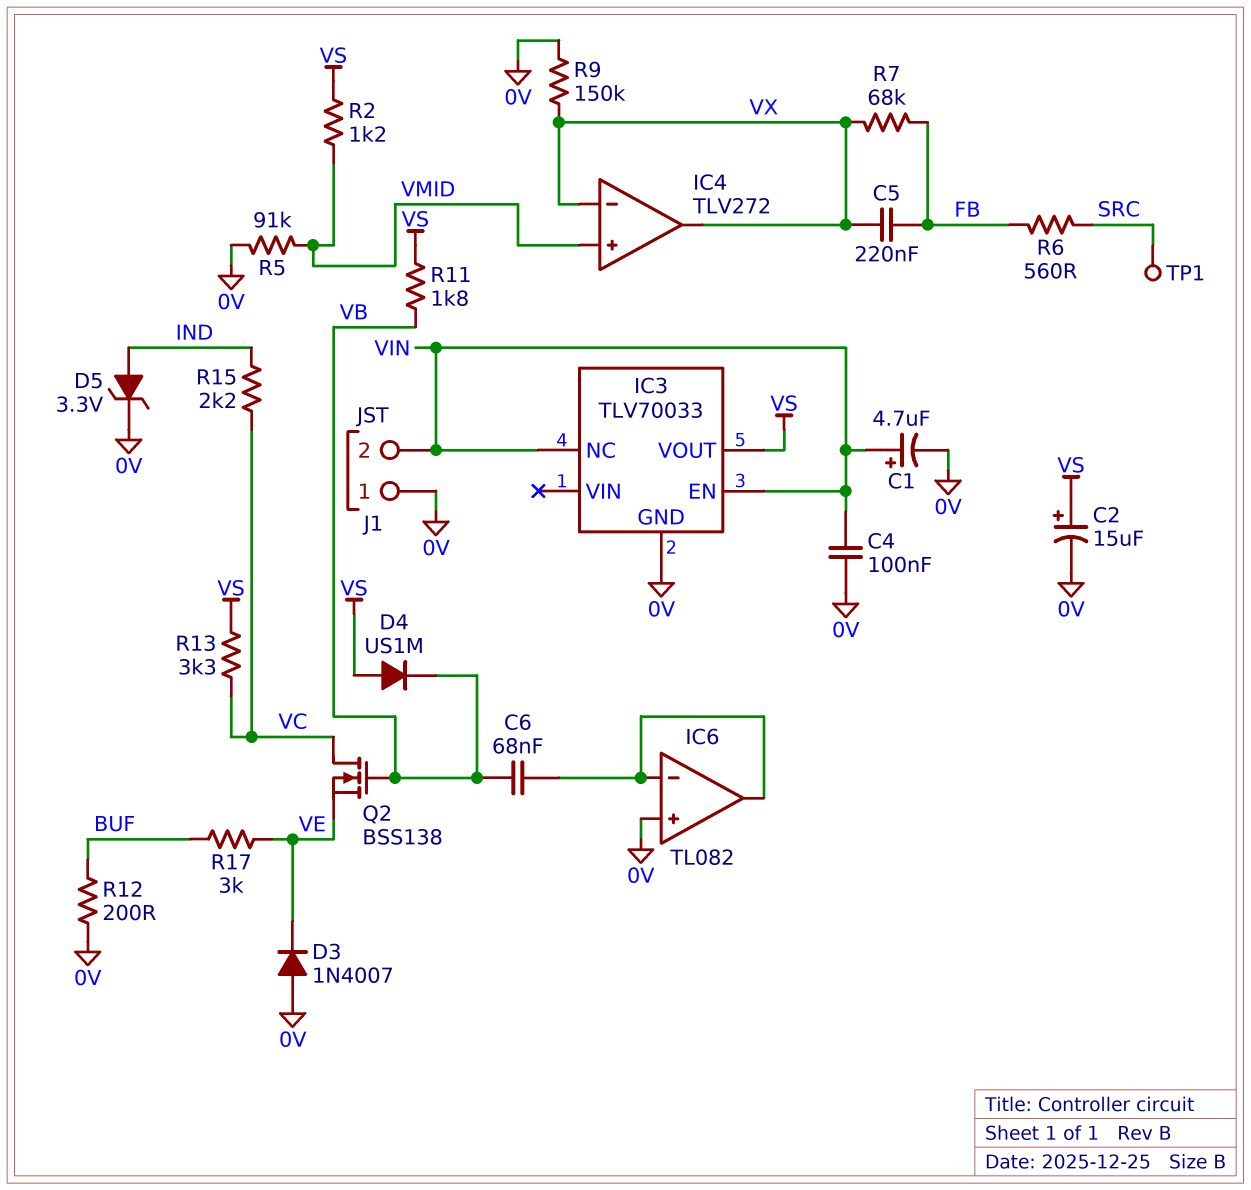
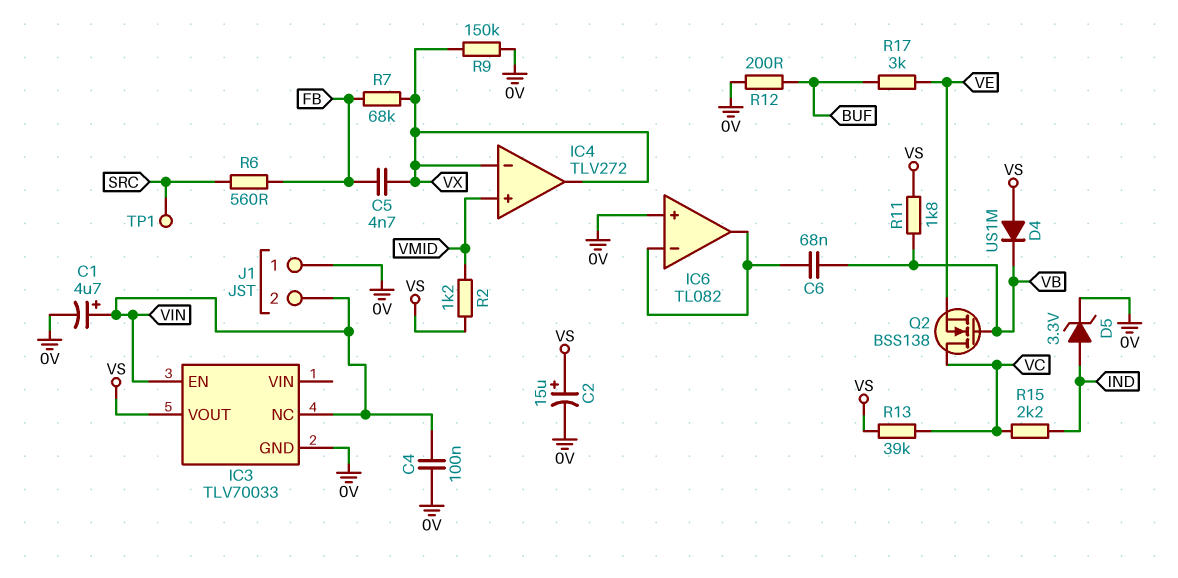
C5: 220nF (FB, VX) -> 4.7nF (FB, VX)
D3: diode 1N4007 (A 0V, K VE) -> none
R5: 91k (0V, VMID) -> none
R13: 3.3k (VC, VS) -> 39k (VC, VS)

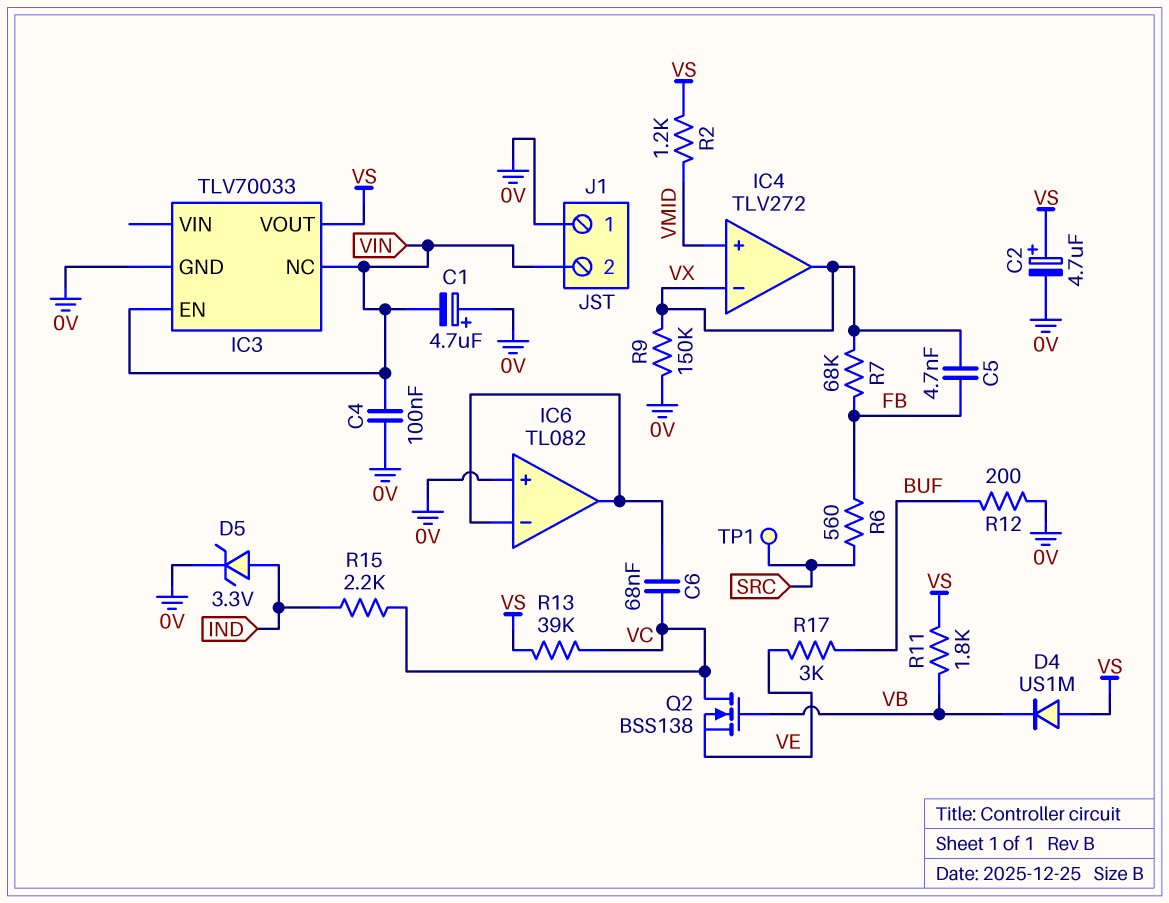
C1: 4.7uF (plus VIN, minus 0V) -> 4.7uF (plus 0V, minus VIN)
C2: 15uF (plus VS, minus 0V) -> 4.7uF (plus VS, minus 0V)
C6: 68nF (IC6/in-, VB) -> 68nF (IC6/in-, VC)

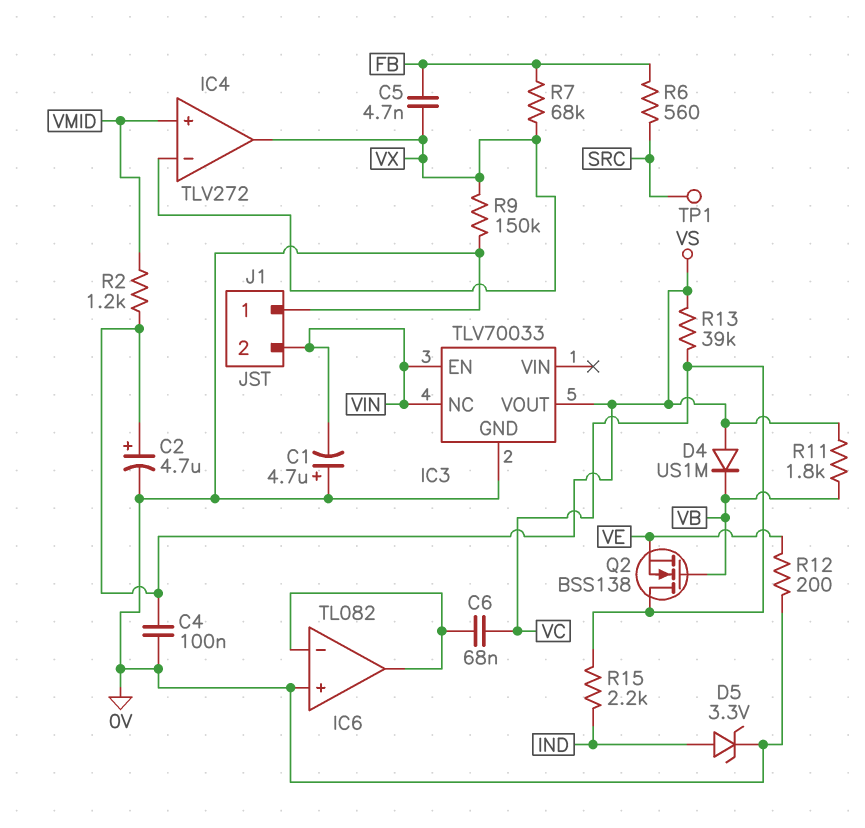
C4: 100nF (0V, VIN) -> 100nF (0V, VS)
R12: 200 (0V, BUF) -> 200 (0V, VE)
R17: 3k (BUF, VE) -> none

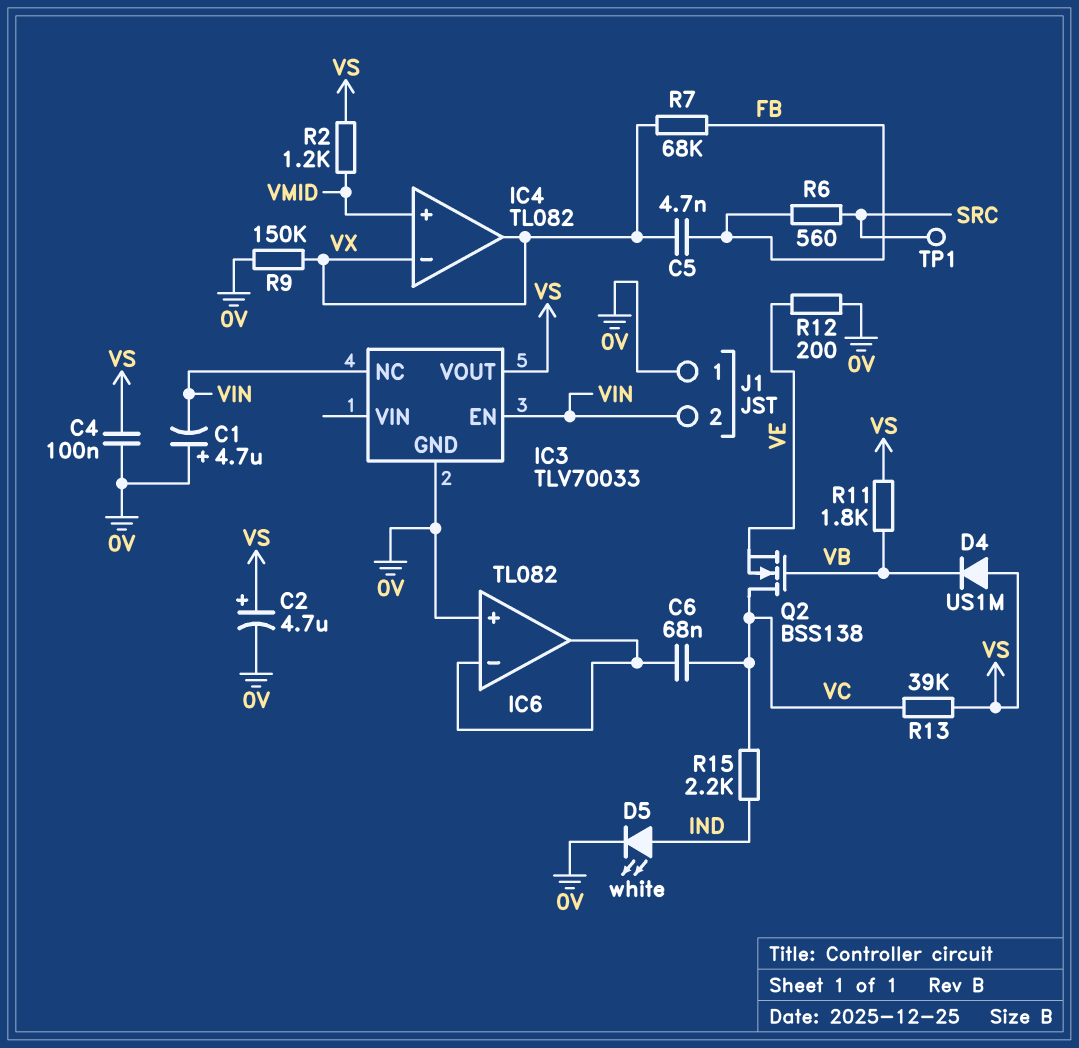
D5: zener 3.3V (A IND, K 0V) -> LED white (A IND, K 0V)
IC4: TLV272 -> TL082

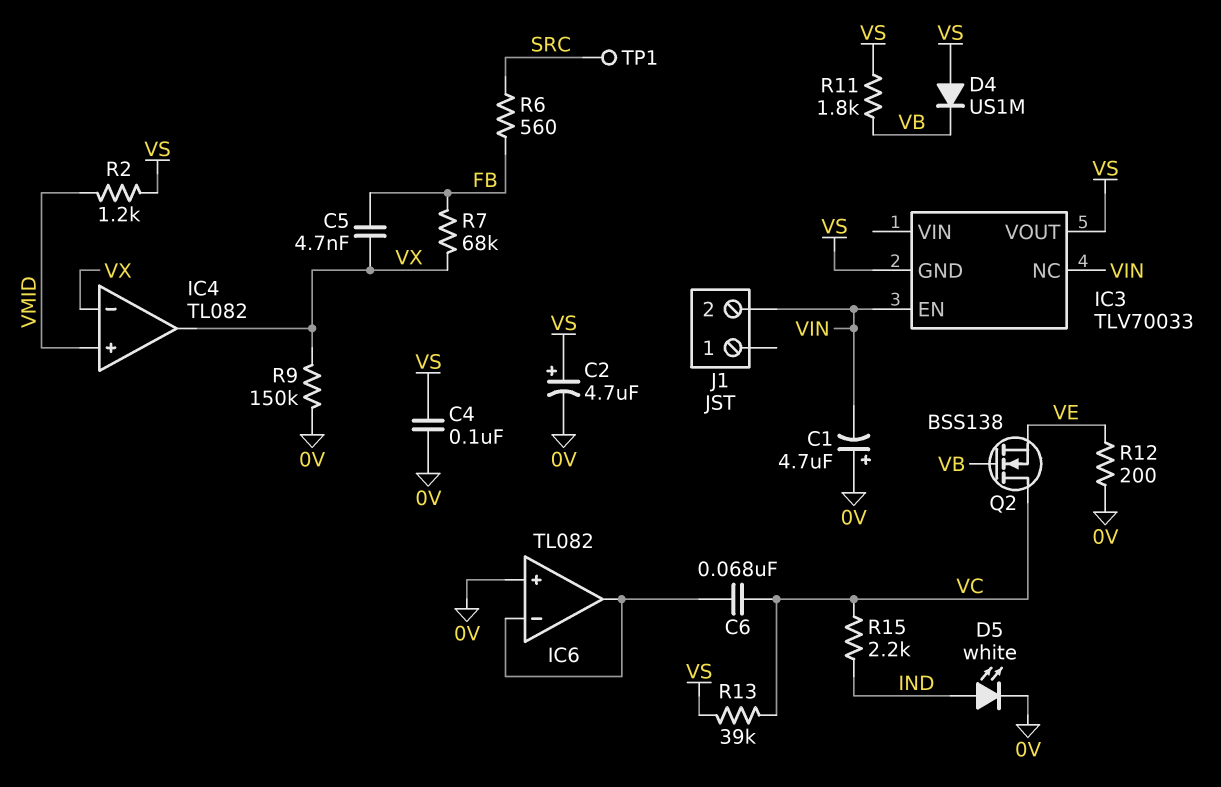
IC3 pin GND: 0V -> VS
J1 pin 1: 0V -> none

